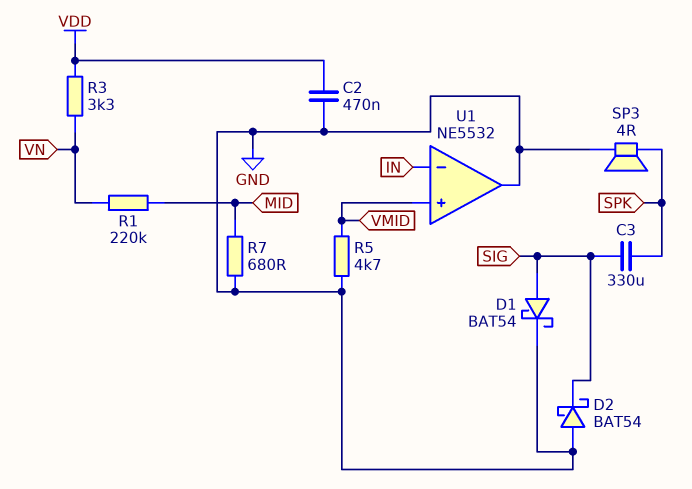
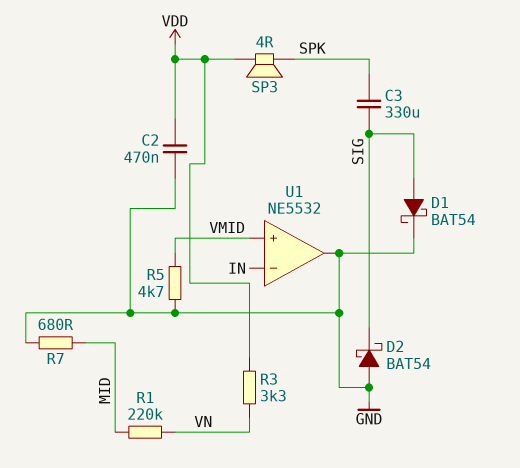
SP3: speaker 4R (GND, SPK) -> speaker 4R (SPK, VDD)

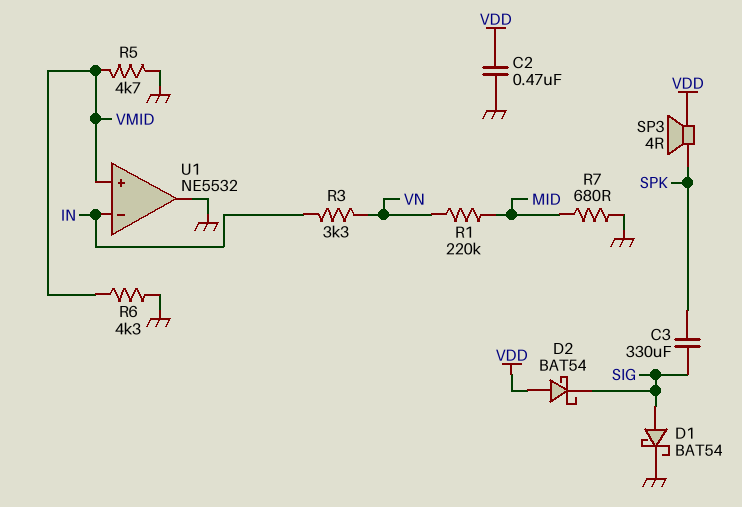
D2: schottky BAT54 (A GND, K SIG) -> schottky BAT54 (A VDD, K SIG)
R3: 3.3k (VDD, VN) -> 3.3k (IN, VN)
R6: none -> 4.3k (GND, VMID)

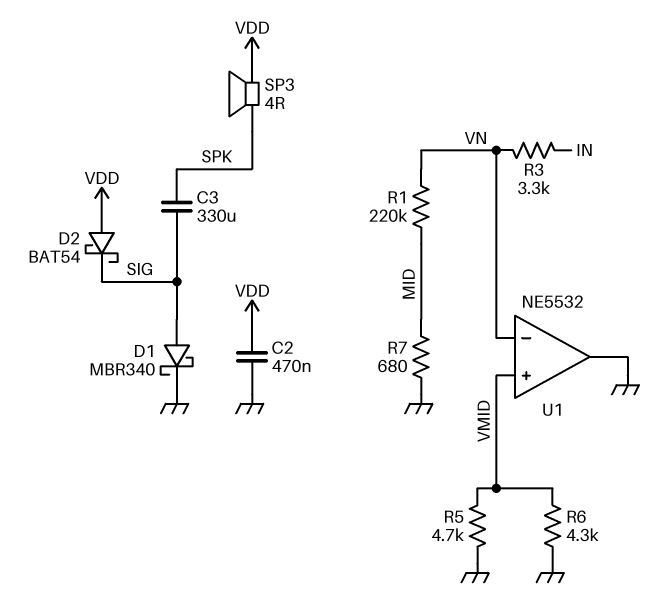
D1: schottky BAT54 (A SIG, K GND) -> schottky MBR340 (A SIG, K GND)
U1 pin in-: IN -> VN

